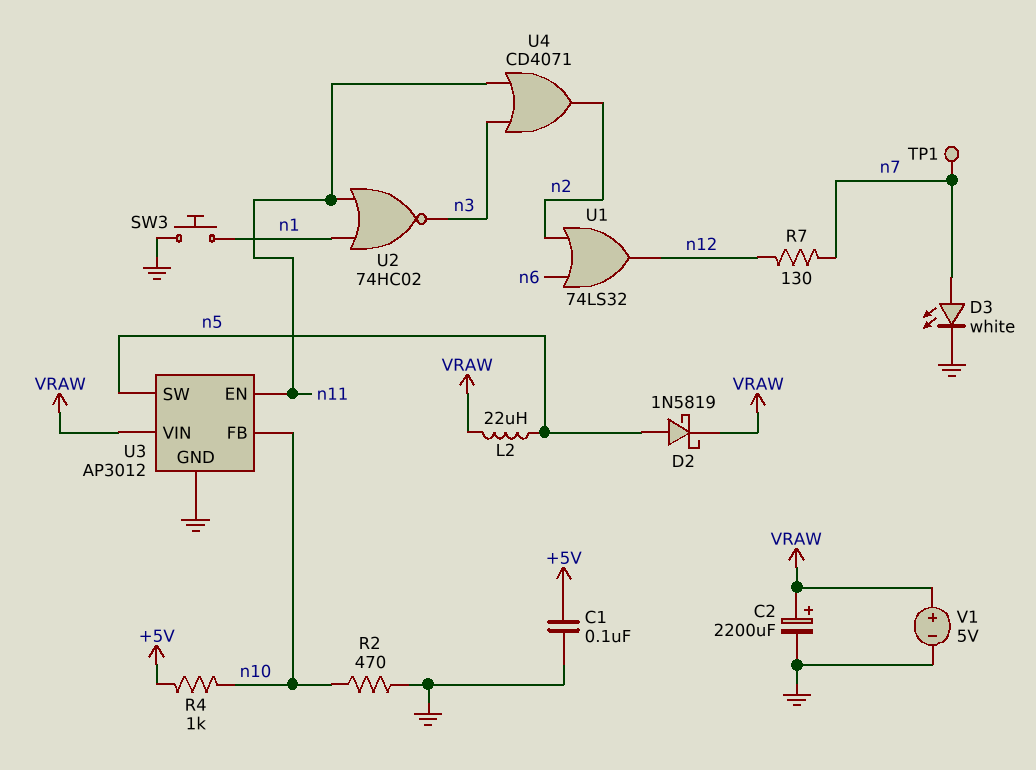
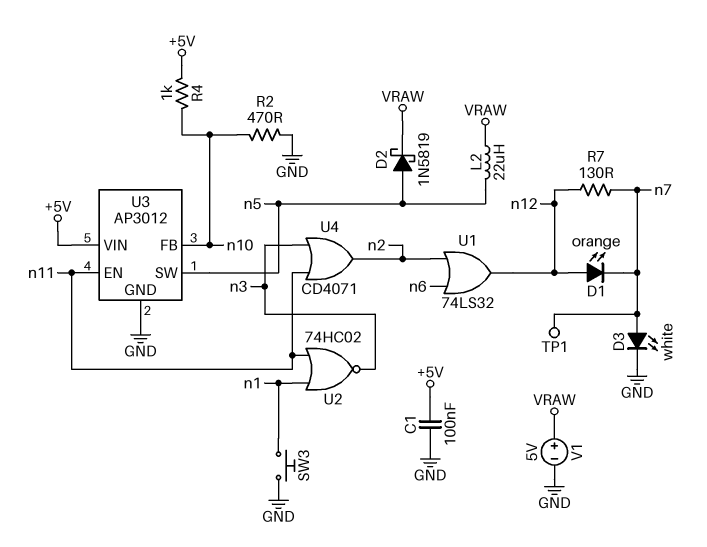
C2: 2200uF (plus VRAW, minus GND) -> none
D1: none -> LED orange (A n12, K n7)
U3 pin VIN: VRAW -> +5V

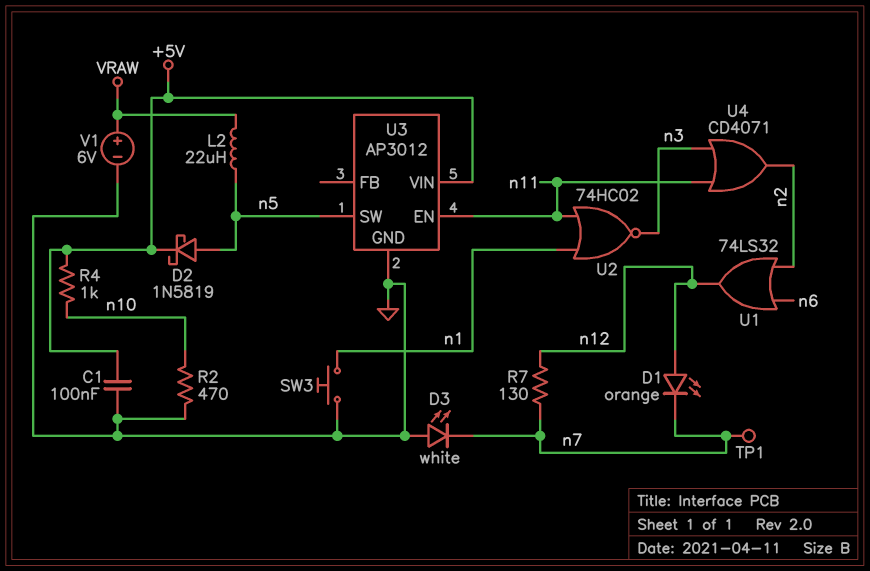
D2: schottky 1N5819 (A n5, K VRAW) -> schottky 1N5819 (A n5, K +5V)
D3: LED white (A n7, K GND) -> LED white (A GND, K n7)
U3 pin FB: n10 -> none
V1: 5V (plus VRAW, minus GND) -> 6V (plus VRAW, minus GND)

